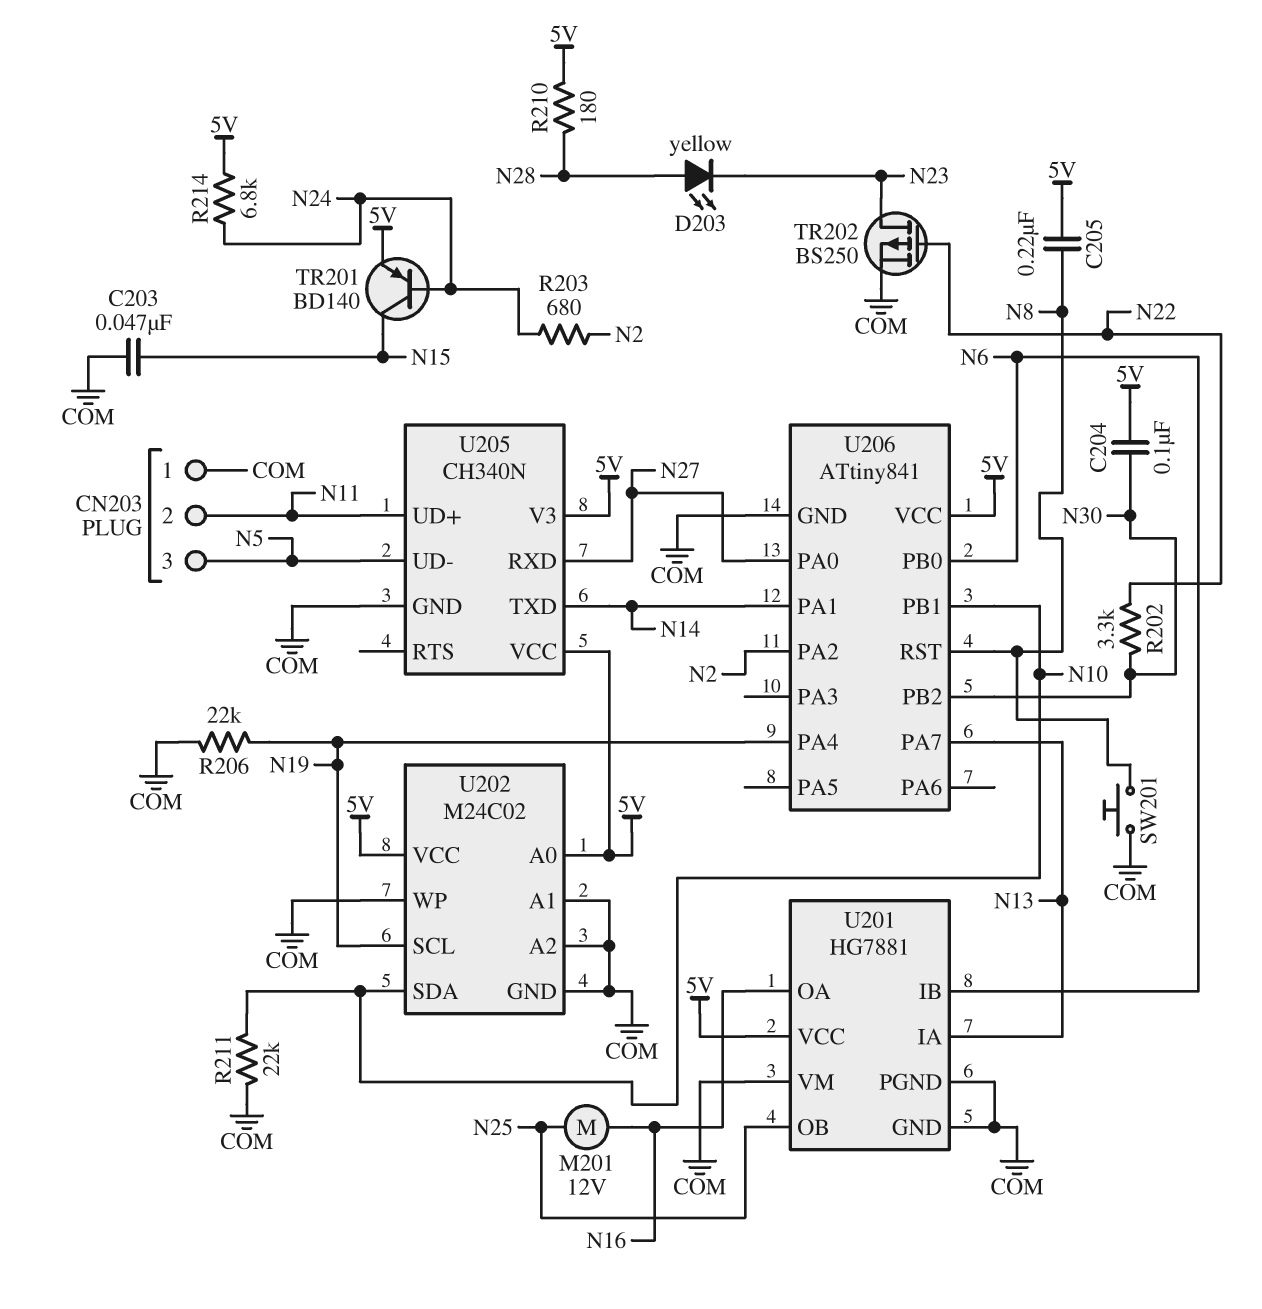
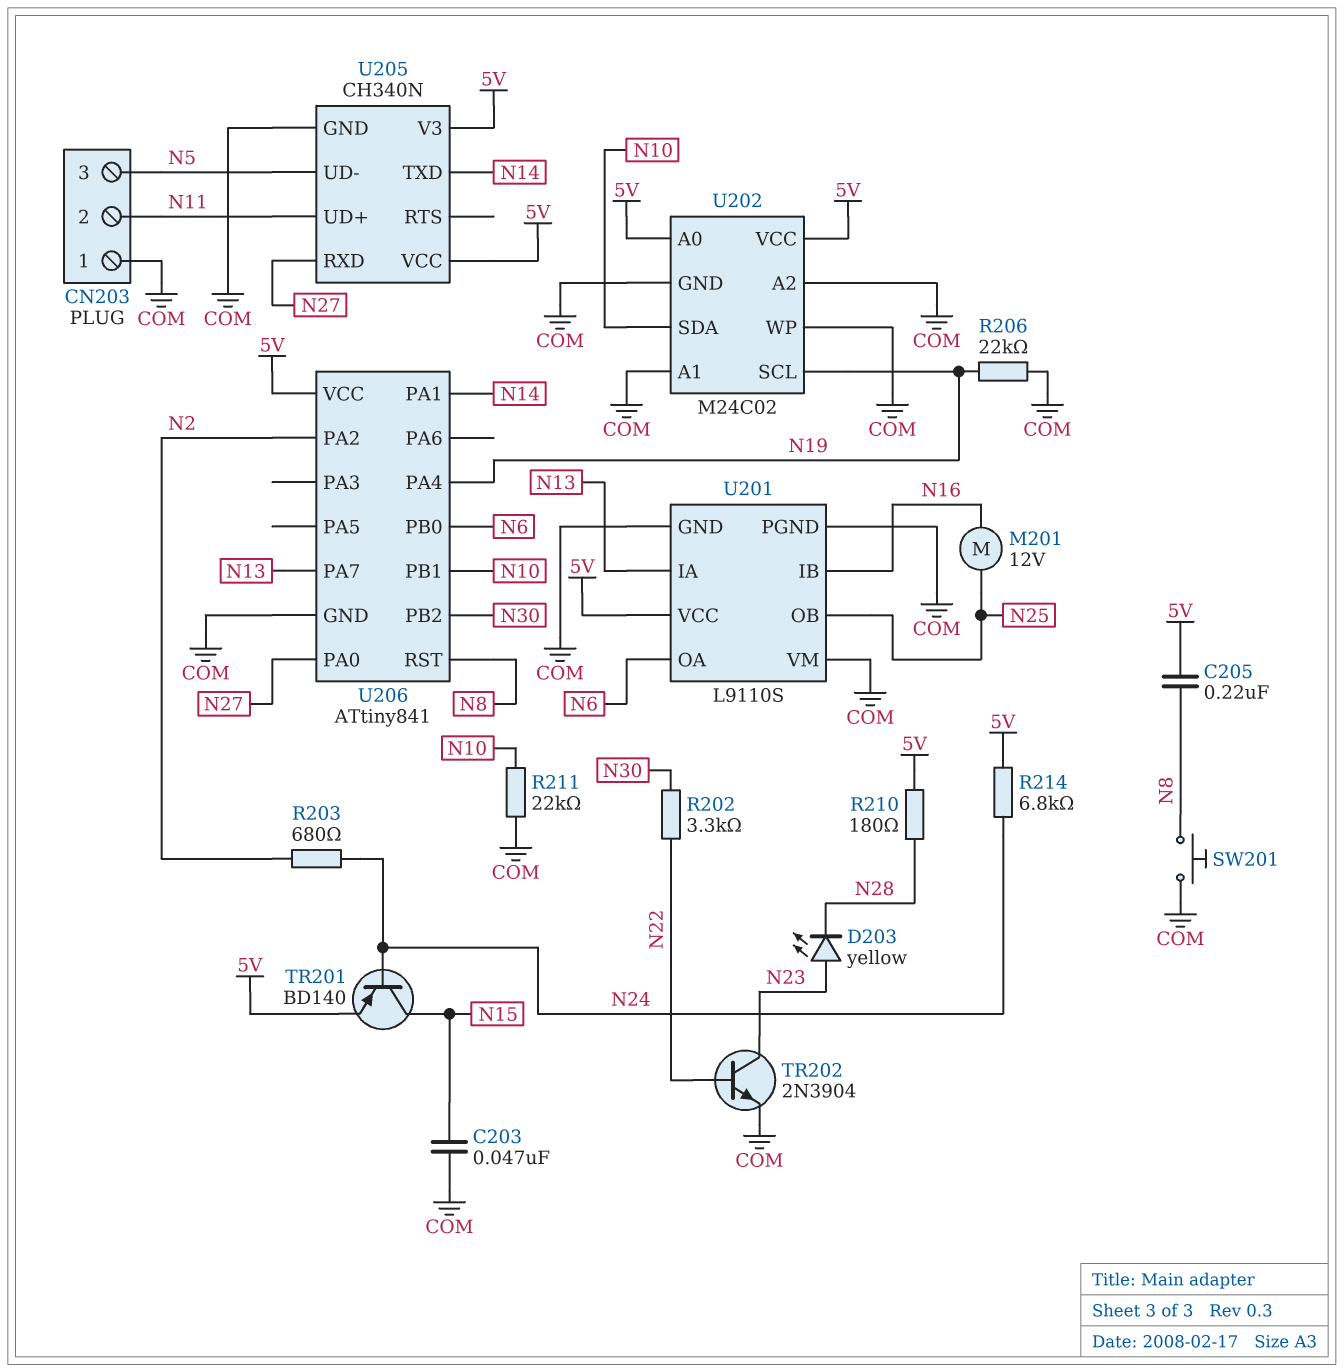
C204: 100nF (5V, N30) -> none
D203: LED yellow (A N28, K N23) -> LED yellow (A N23, K N28)
TR202: PMOS BS250 (G N22, D N23, S COM) -> NPN 2N3904 (B N22, C N23, E COM)
U201: HG7881 -> L9110S
U201 pin IB: N6 -> N16
U201 pin OA: N16 -> N6

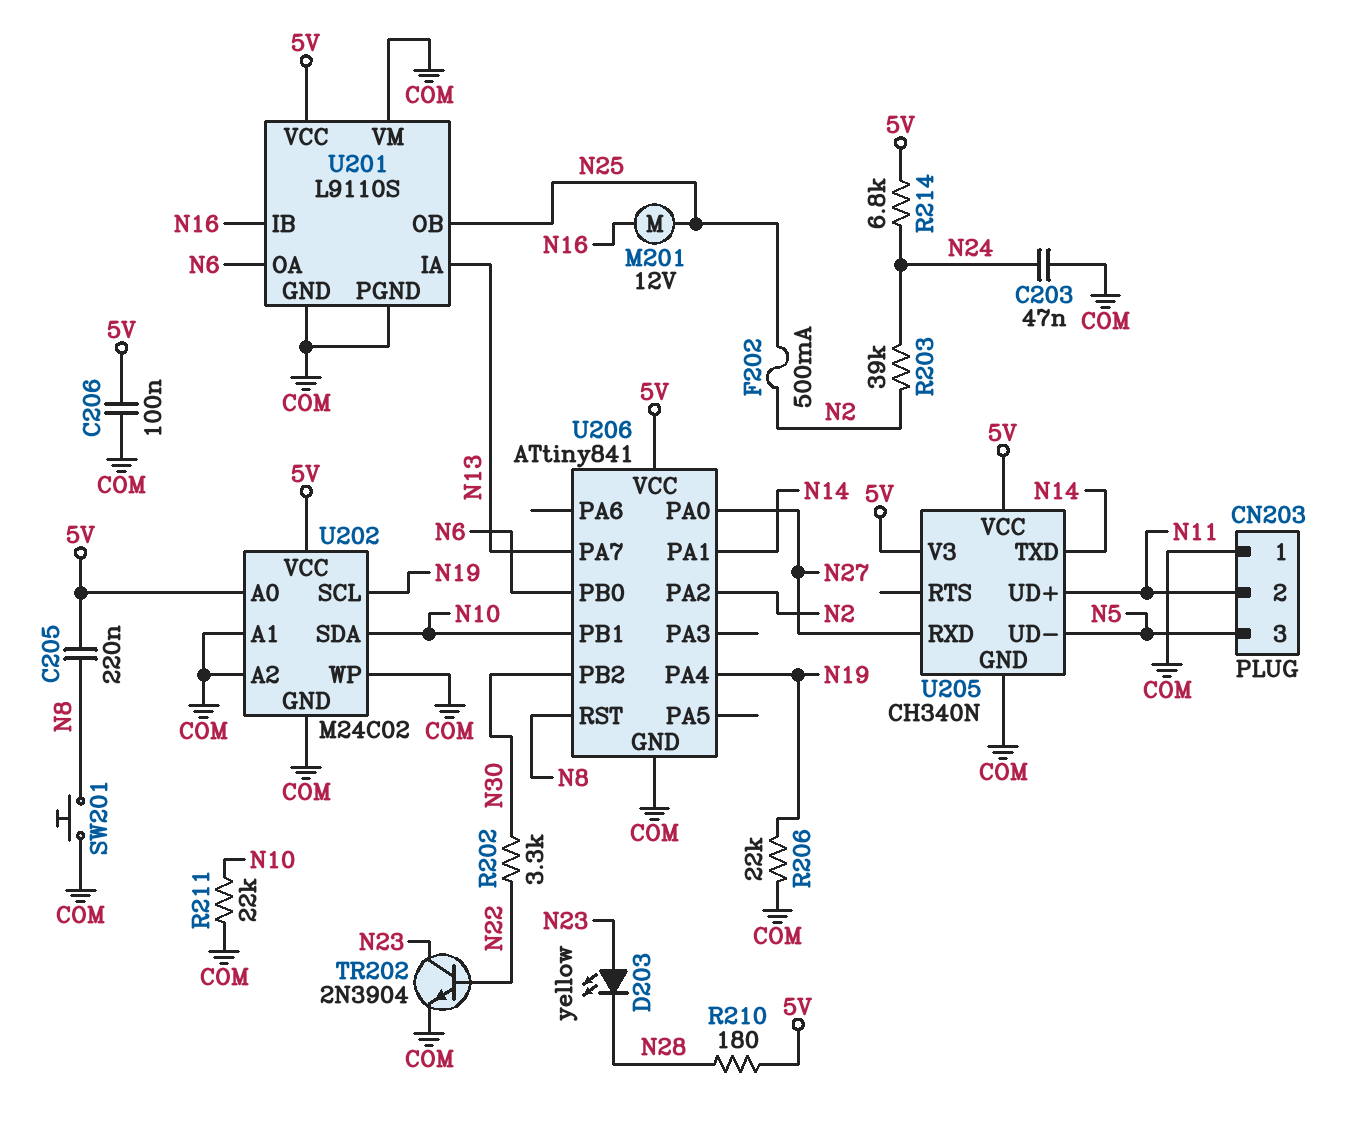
C203: 47nF (COM, N15) -> 47nF (COM, N24)
C206: none -> 100nF (5V, COM)
F202: none -> 500mA (N2, N25)
R203: 680 (N2, N24) -> 39k (N2, N24)
TR201: PNP BD140 (B N24, C N15, E 5V) -> none

